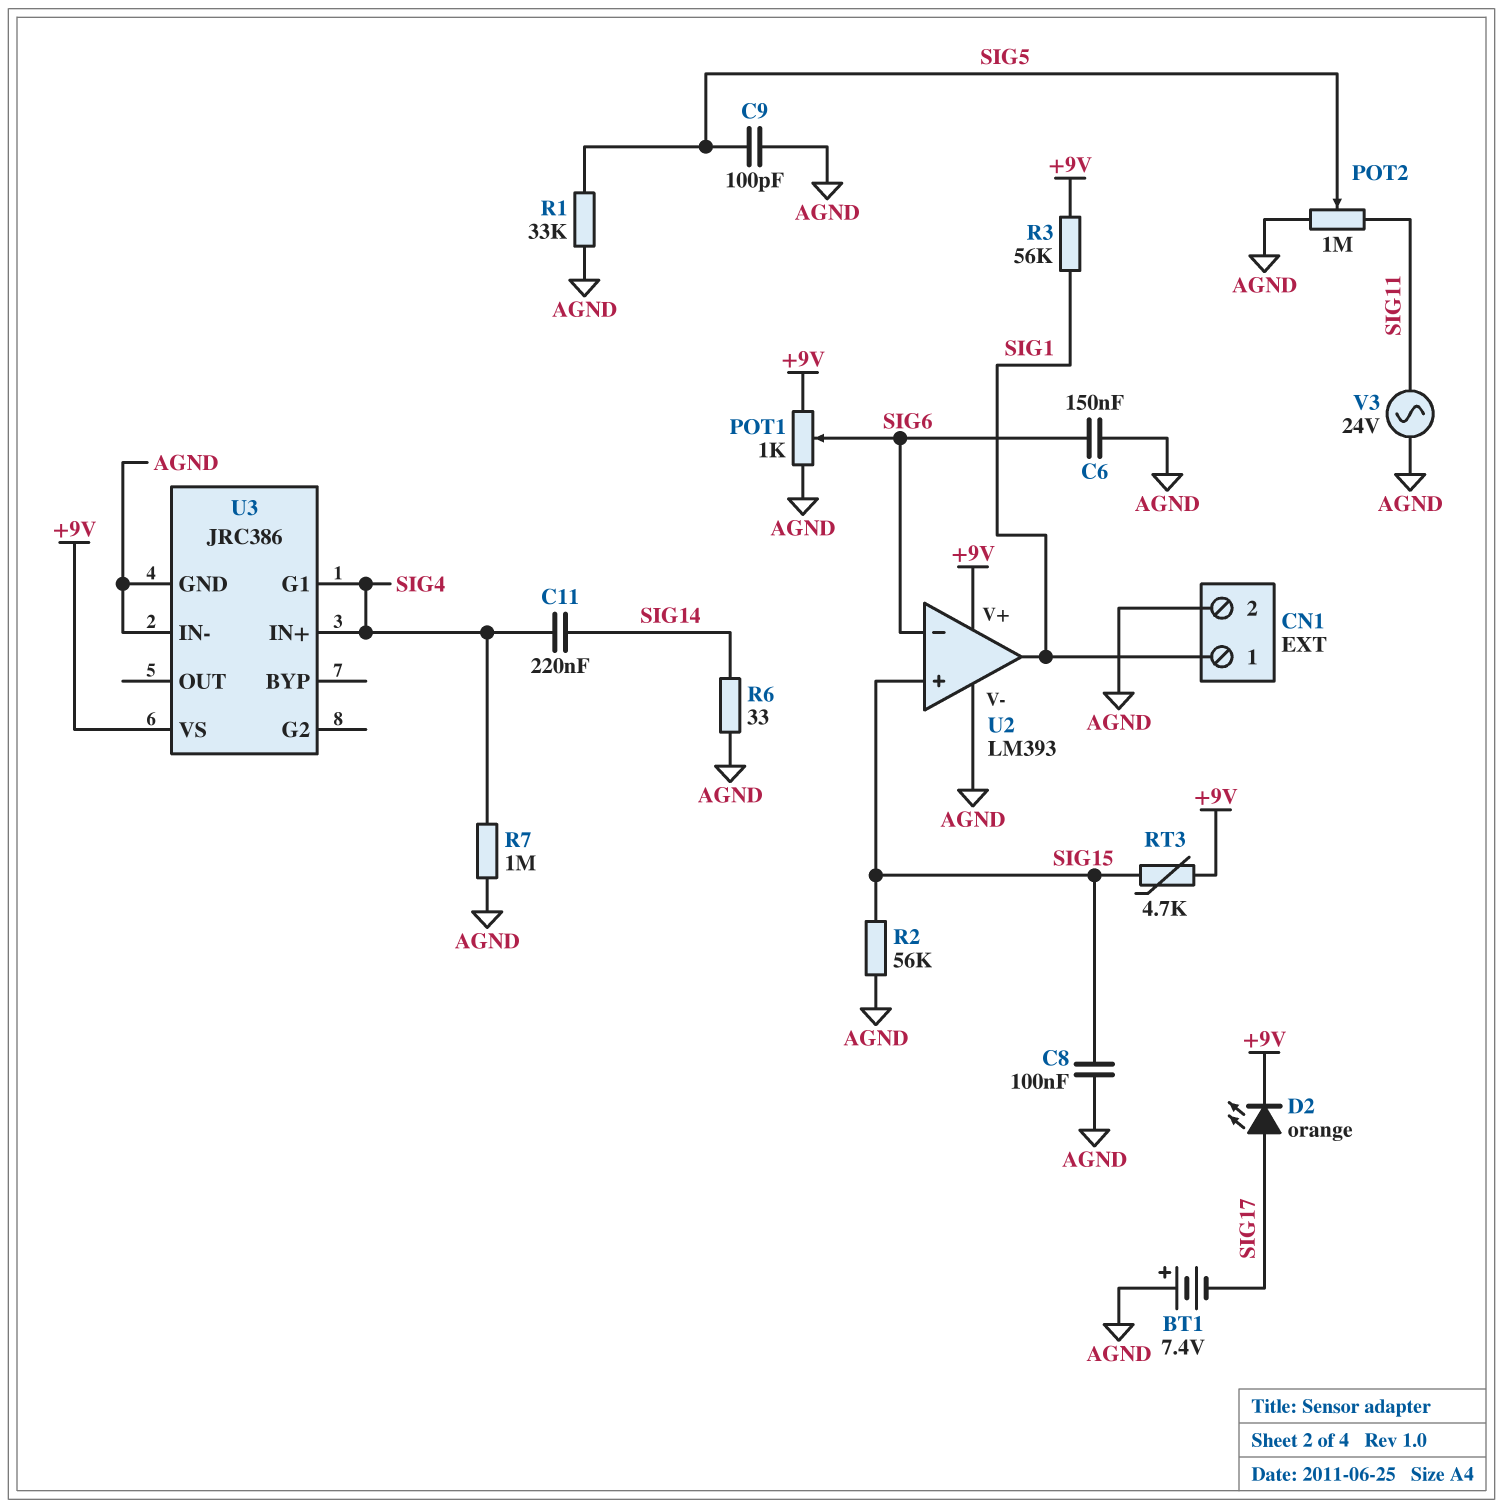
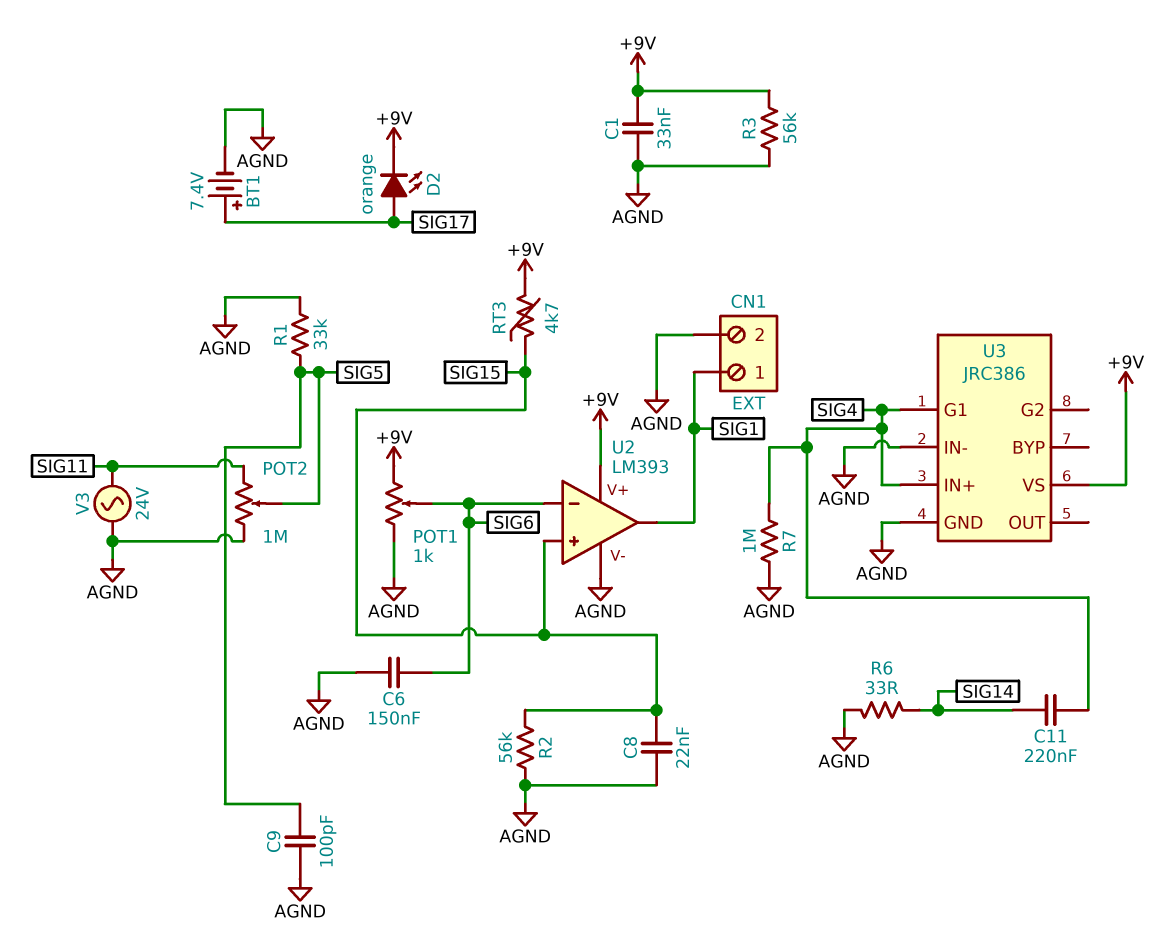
BT1: 7.4V (plus AGND, minus SIG17) -> 7.4V (plus SIG17, minus AGND)
C1: none -> 33nF (+9V, AGND)
C8: 100nF (AGND, SIG15) -> 22nF (AGND, SIG15)
R3: 56k (+9V, SIG1) -> 56k (+9V, AGND)

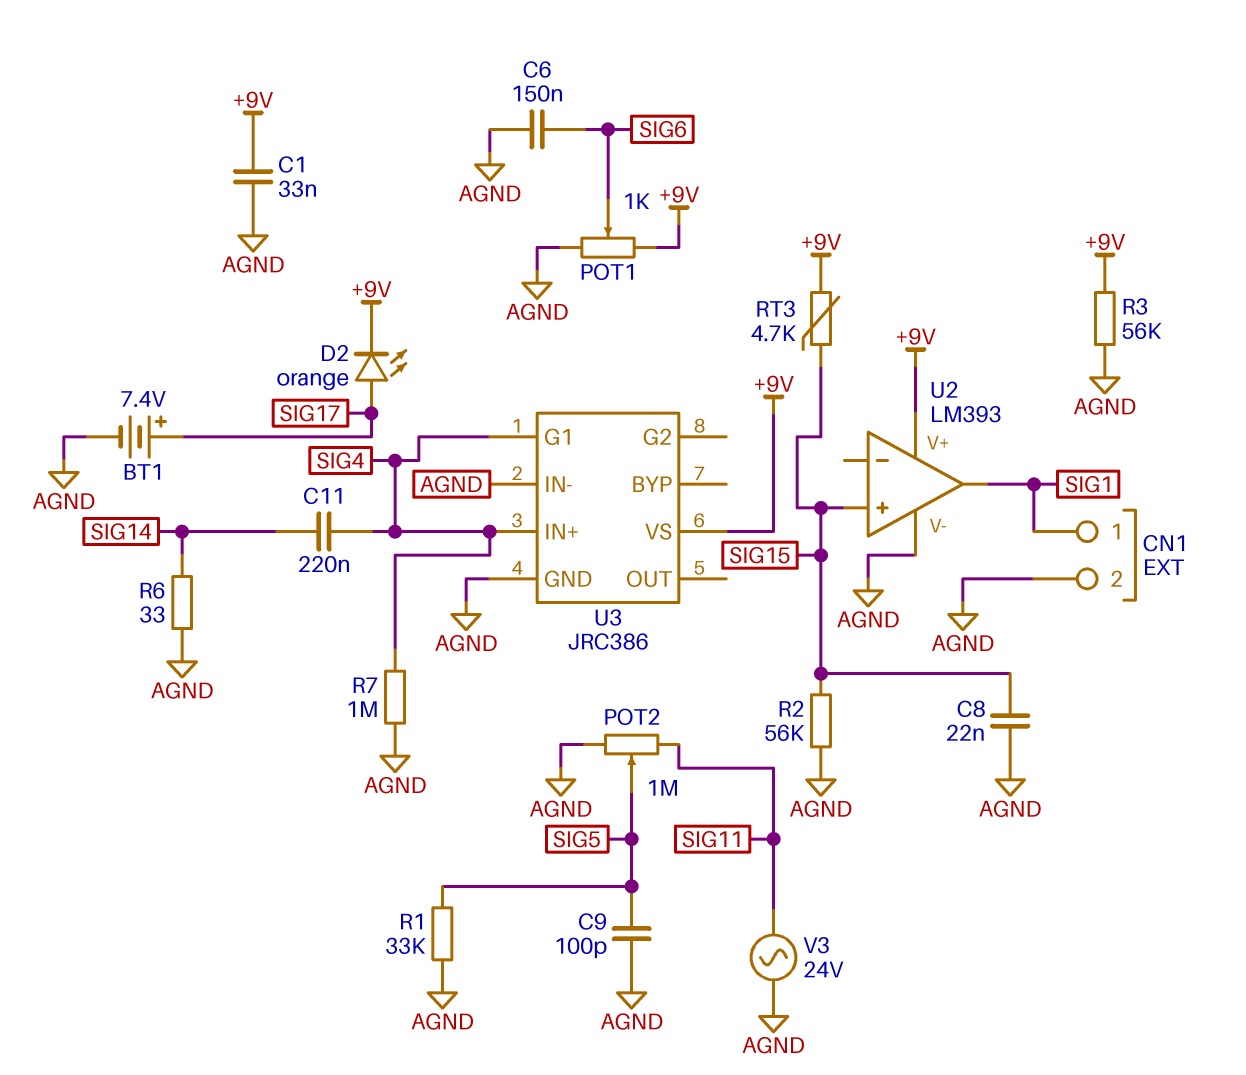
U2 pin in-: SIG6 -> none

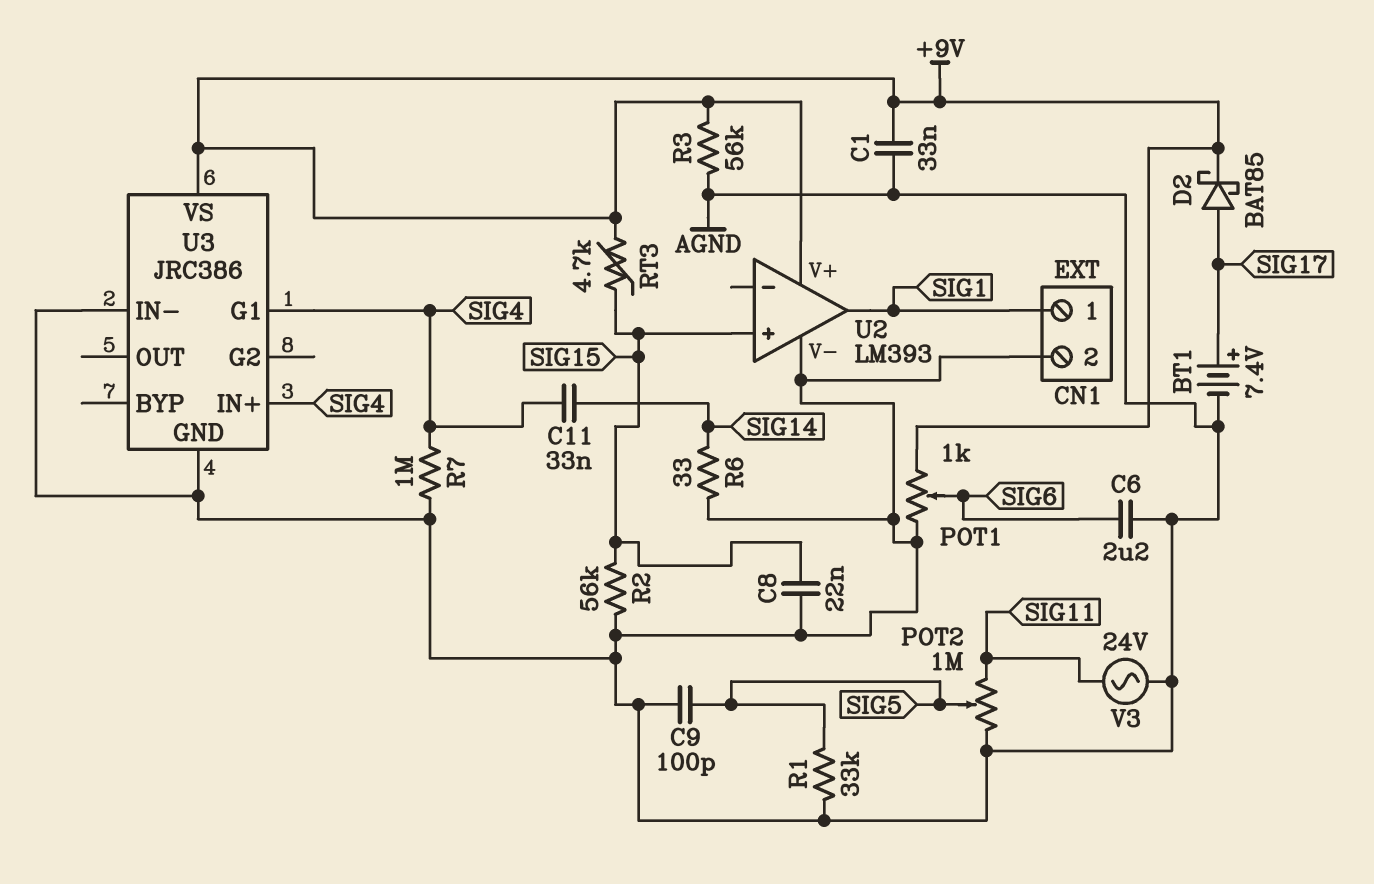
C6: 150nF (AGND, SIG6) -> 2.2uF (AGND, SIG6)
C11: 220nF (SIG4, SIG14) -> 33nF (SIG4, SIG14)
D2: LED orange (A SIG17, K +9V) -> schottky BAT85 (A SIG17, K +9V)

